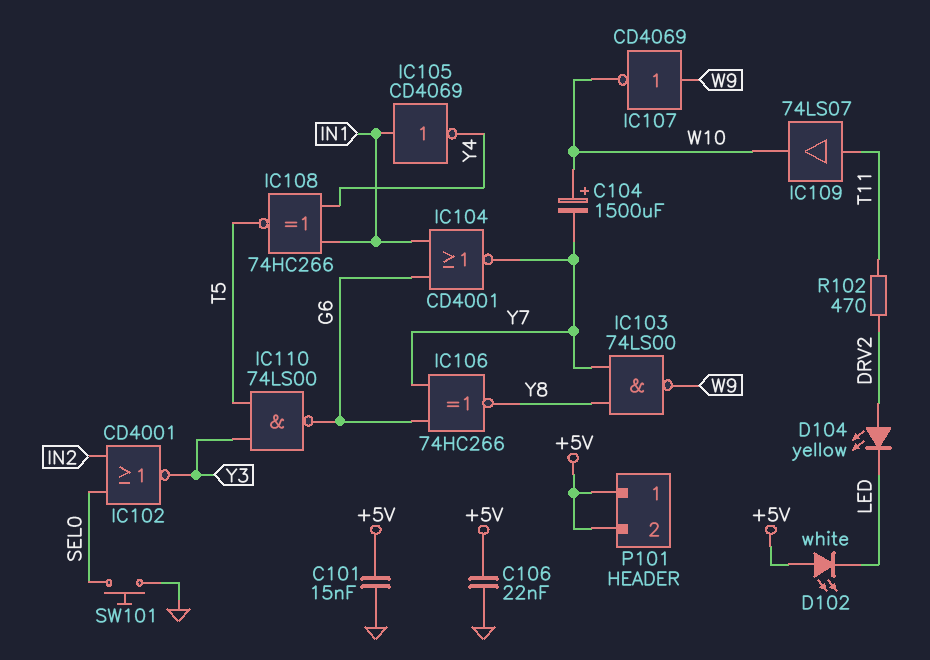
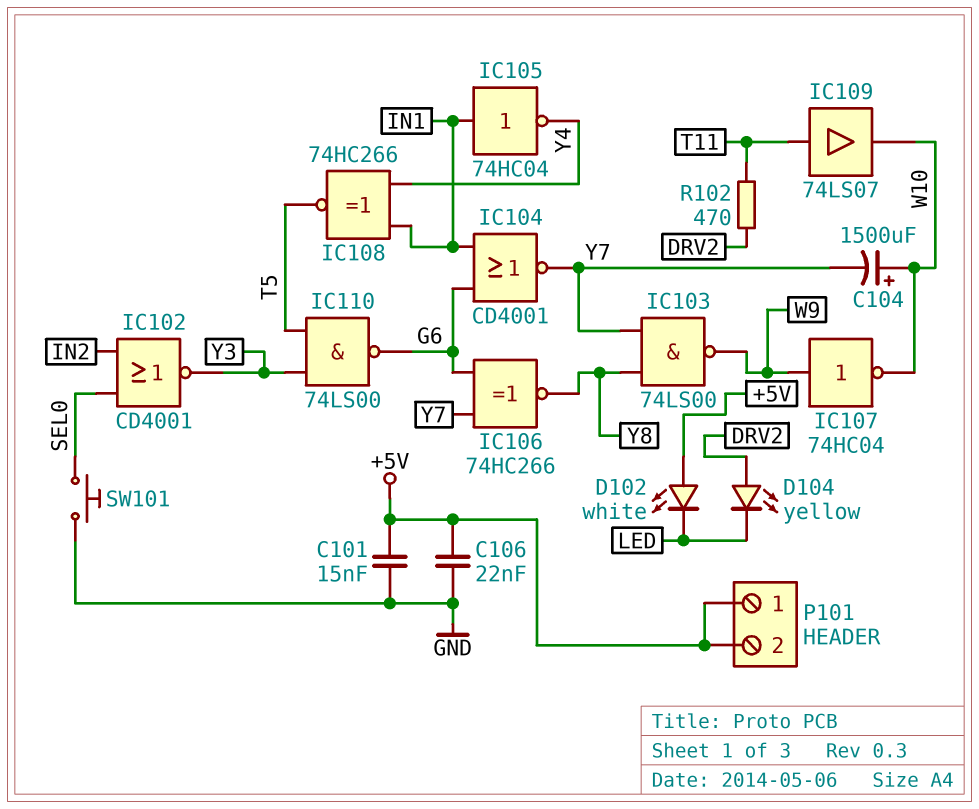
IC105: NOT CD4069 (in IN1, out Y4) -> NOT 74HC04 (in IN1, out Y4)
IC107: NOT CD4069 (in W9, out W10) -> NOT 74HC04 (in W9, out W10)

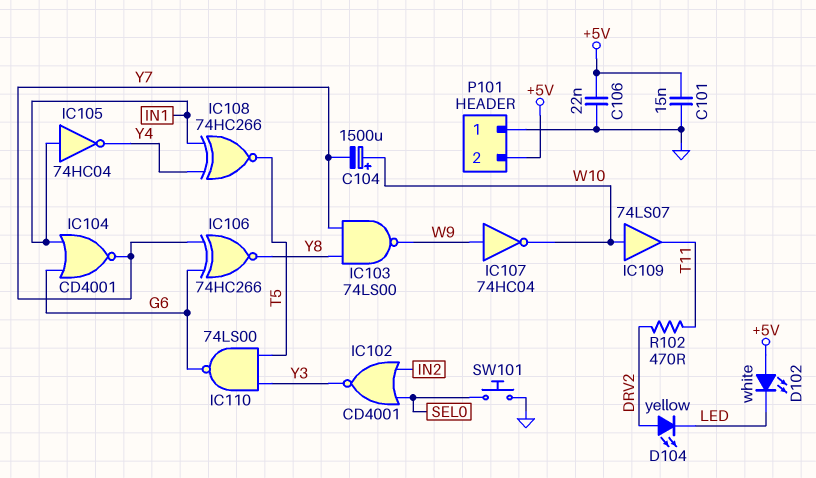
IC109: buffer 74LS07 (in T11, out W10) -> buffer 74LS07 (in W10, out T11)
P101 pin 1: +5V -> GND

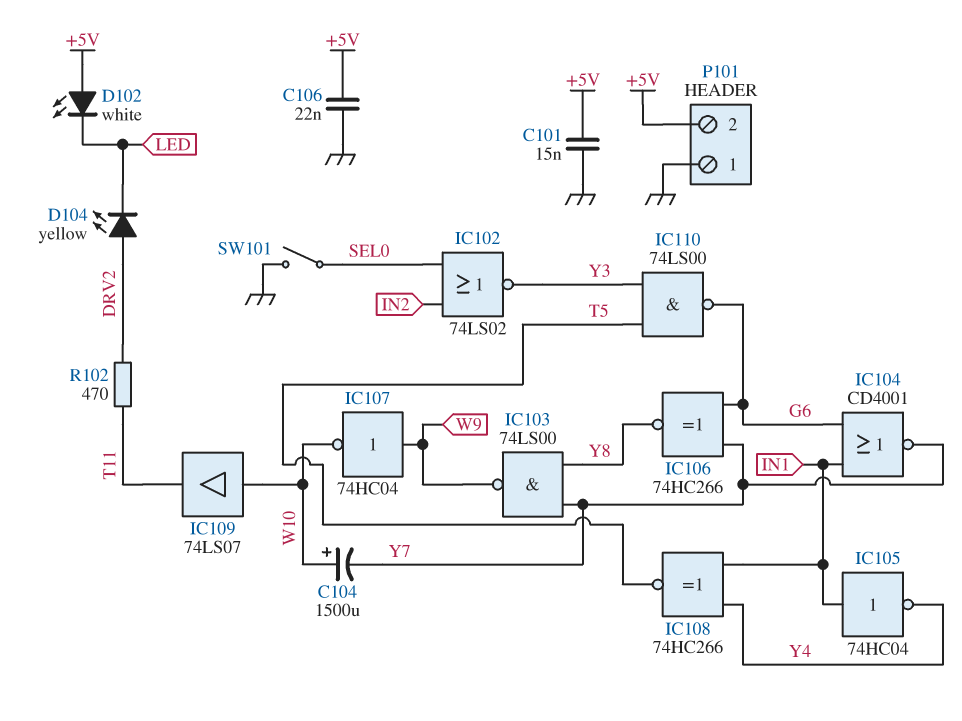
IC102: NOR CD4001 (in IN2, in SEL0, out Y3) -> NOR 74LS02 (in IN2, in SEL0, out Y3)
SW101: button (GND, SEL0) -> switch (GND, SEL0)

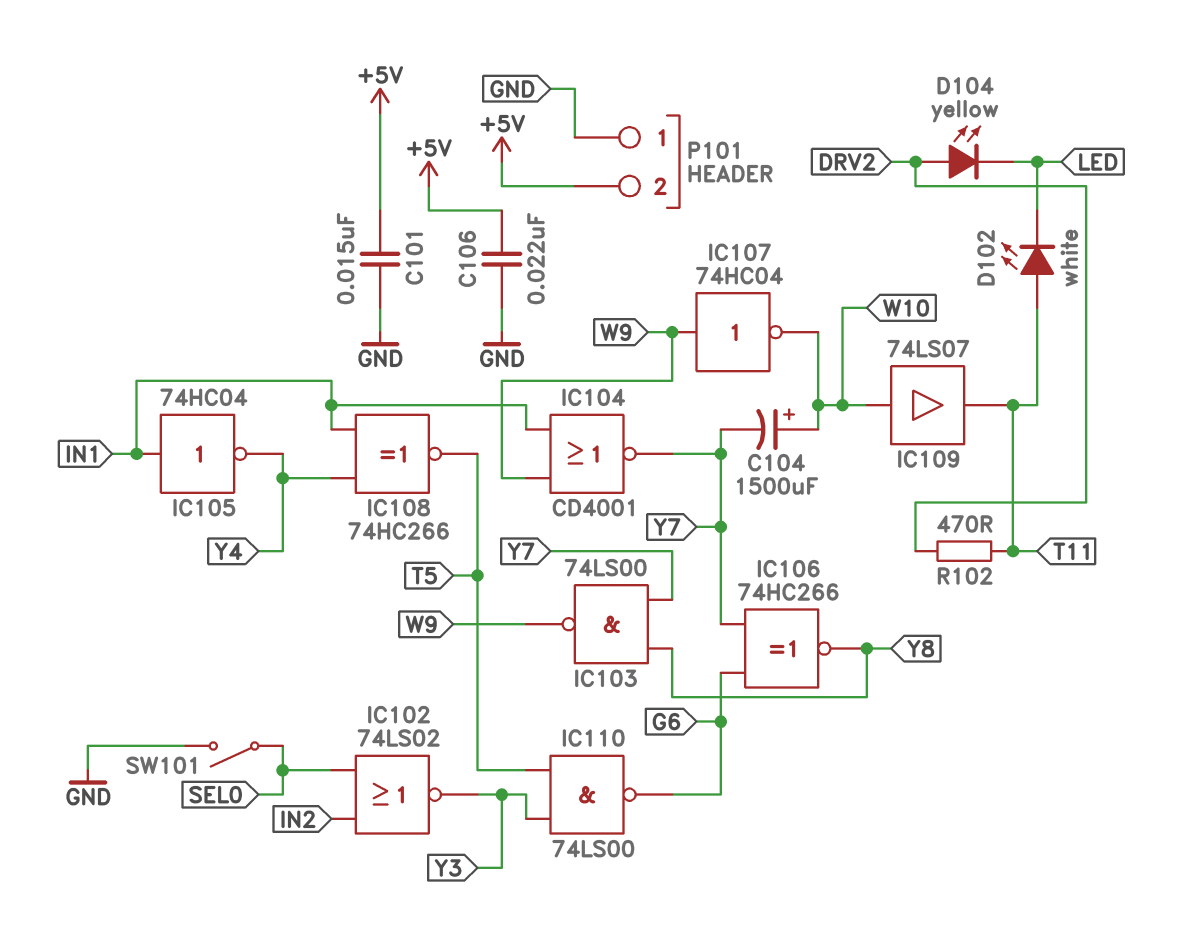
D102: LED white (A +5V, K LED) -> LED white (A T11, K LED)
IC104: NOR CD4001 (in G6, in IN1, out Y7) -> NOR CD4001 (in IN1, in W9, out Y7)

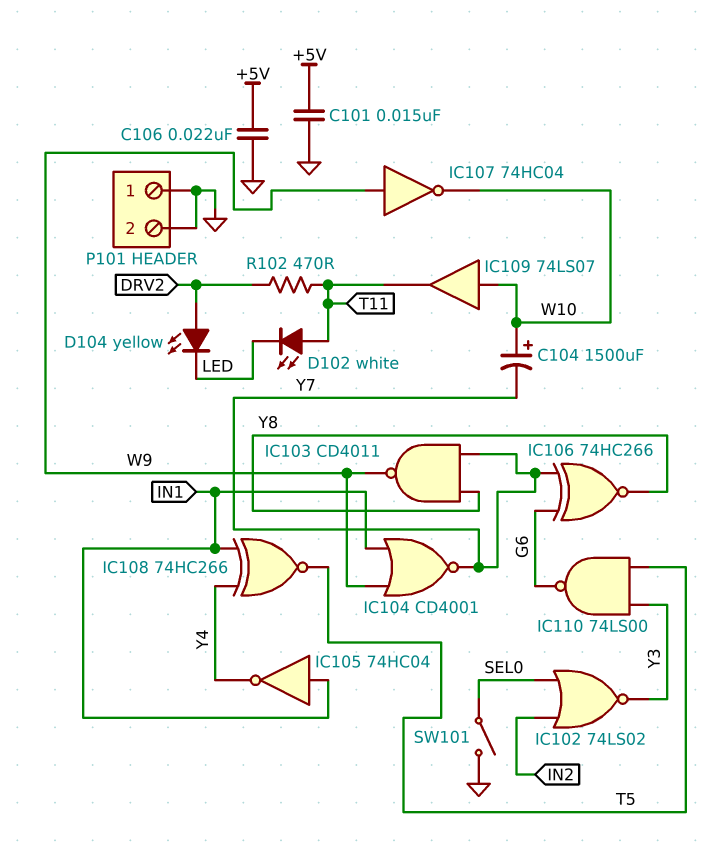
IC103: NAND 74LS00 (in Y7, in Y8, out W9) -> NAND CD4011 (in Y7, in Y8, out W9)
P101 pin 2: +5V -> GND

